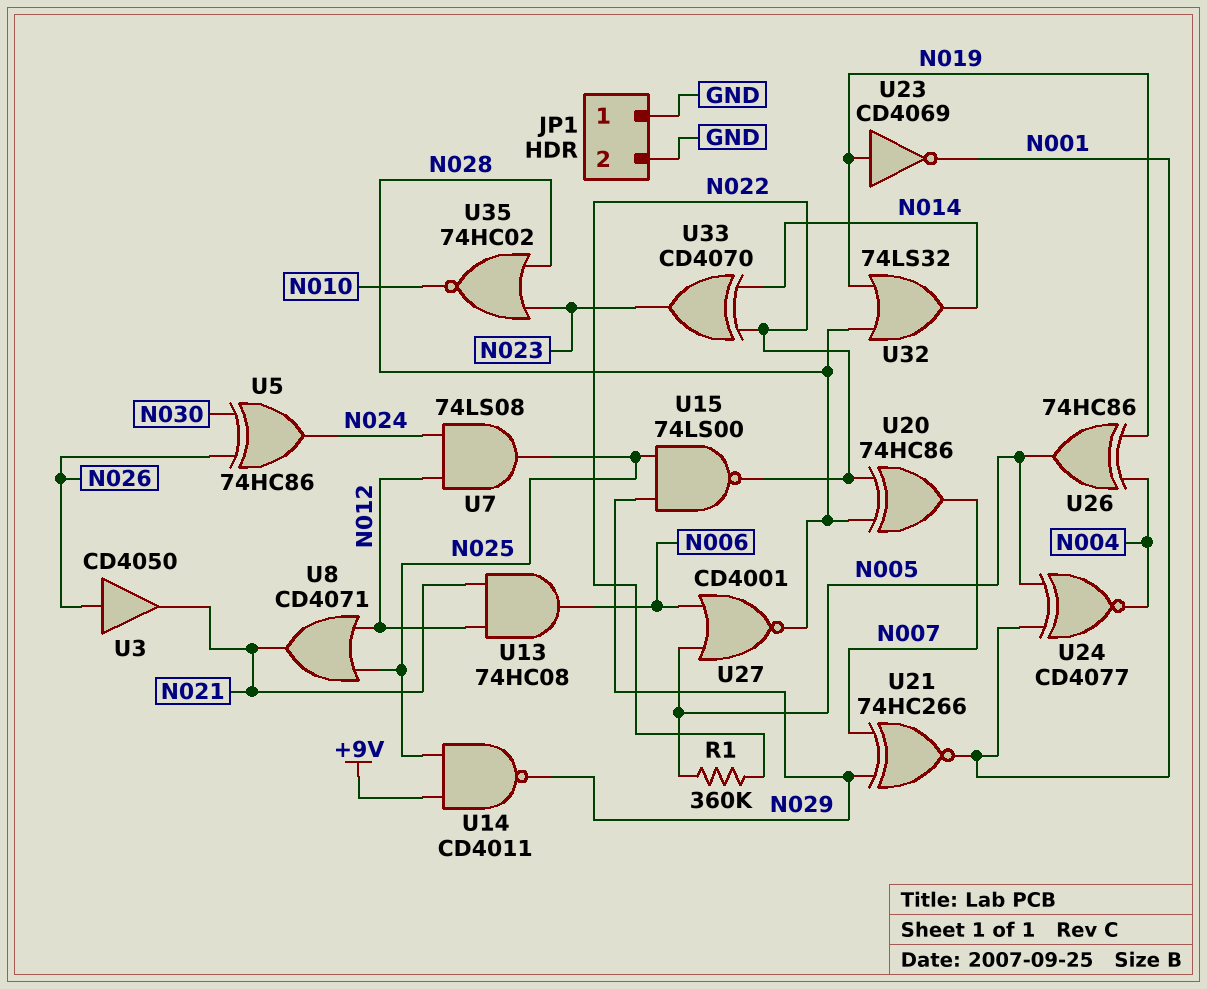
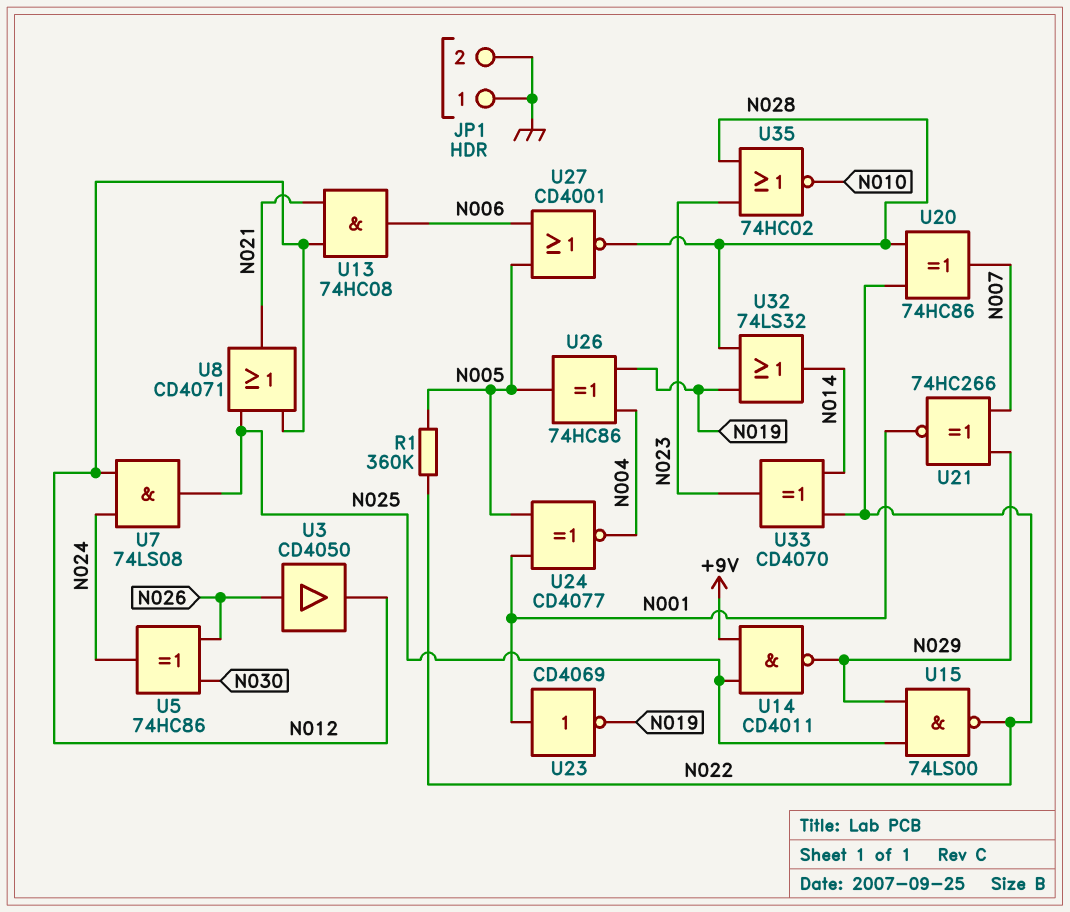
U3: buffer CD4050 (in N026, out N021) -> buffer CD4050 (in N026, out N012)
U23: NOT CD4069 (in N019, out N001) -> NOT CD4069 (in N001, out N019)

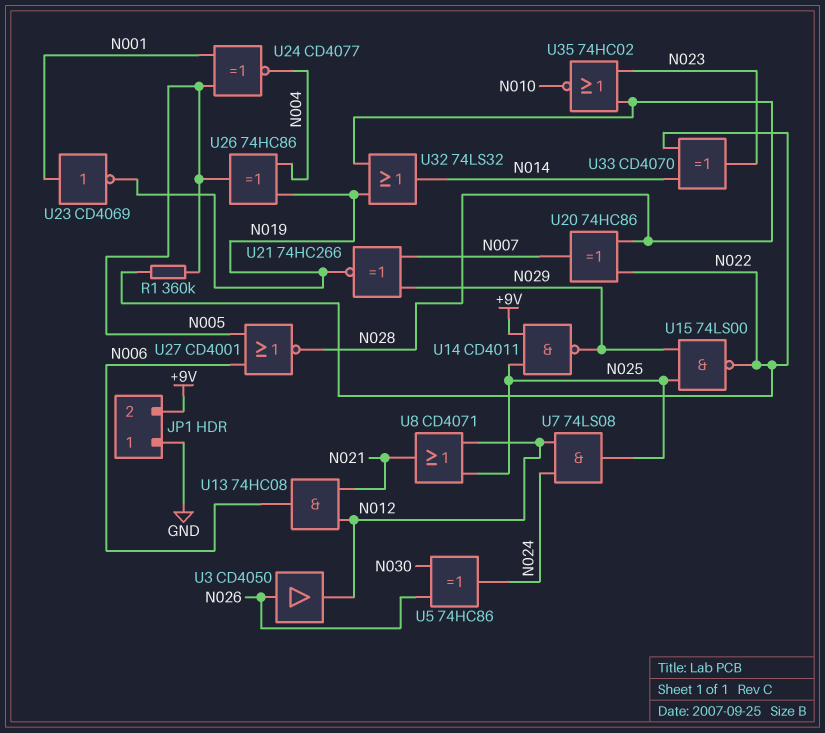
JP1 pin 2: GND -> +9V
U21: XNOR 74HC266 (in N007, in N029, out N001) -> XNOR 74HC266 (in N007, in N029, out N019)

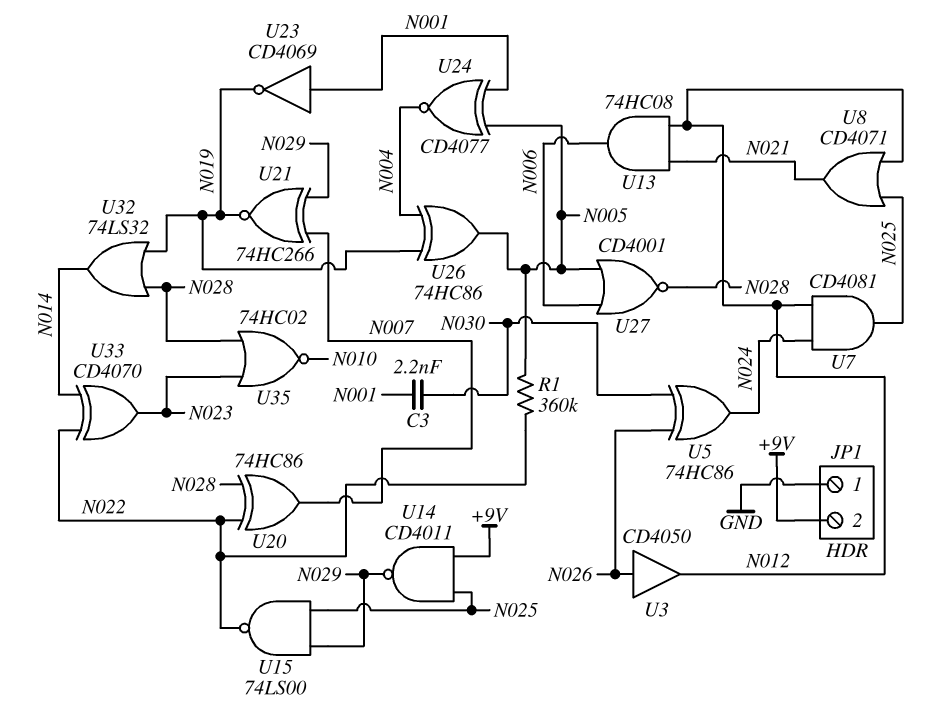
C3: none -> 2.2nF (N001, N030)
U7: AND 74LS08 (in N012, in N024, out N025) -> AND CD4081 (in N012, in N024, out N025)

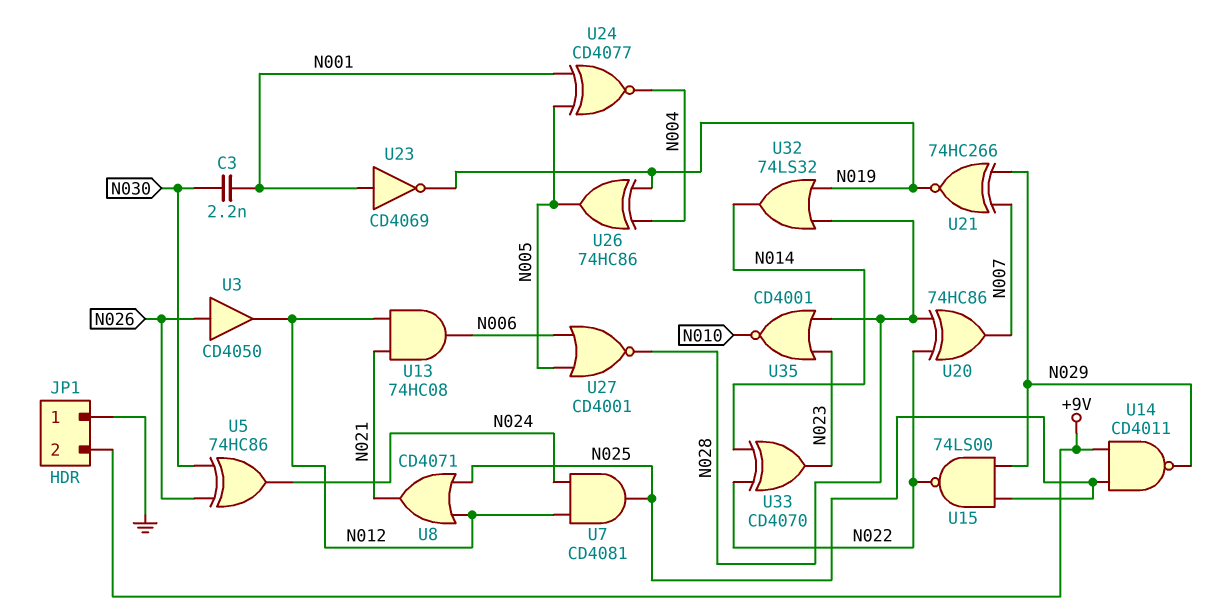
R1: 360k (N005, N022) -> none
U35: NOR 74HC02 (in N023, in N028, out N010) -> NOR CD4001 (in N023, in N028, out N010)

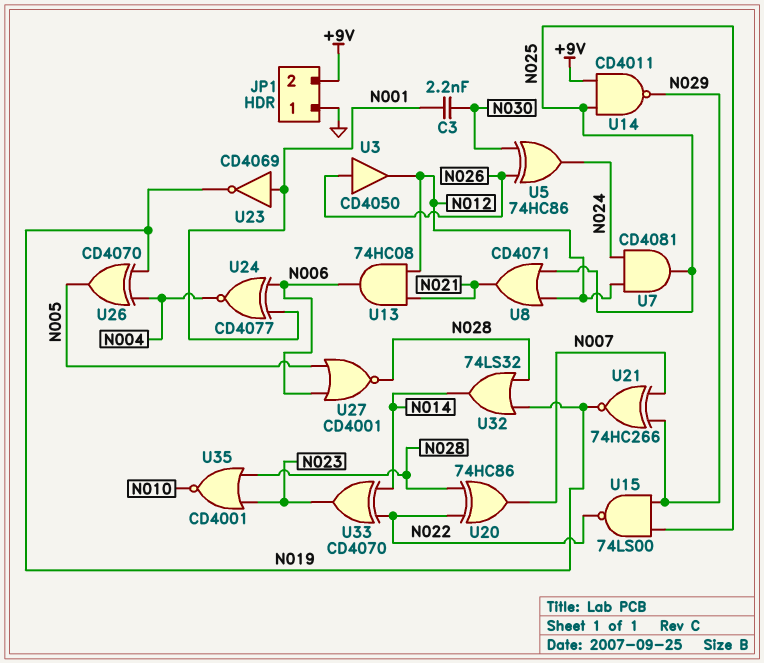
U24: XNOR CD4077 (in N001, in N005, out N004) -> XNOR CD4077 (in N001, in N006, out N004)
U26: XOR 74HC86 (in N004, in N019, out N005) -> XOR CD4070 (in N004, in N019, out N005)

